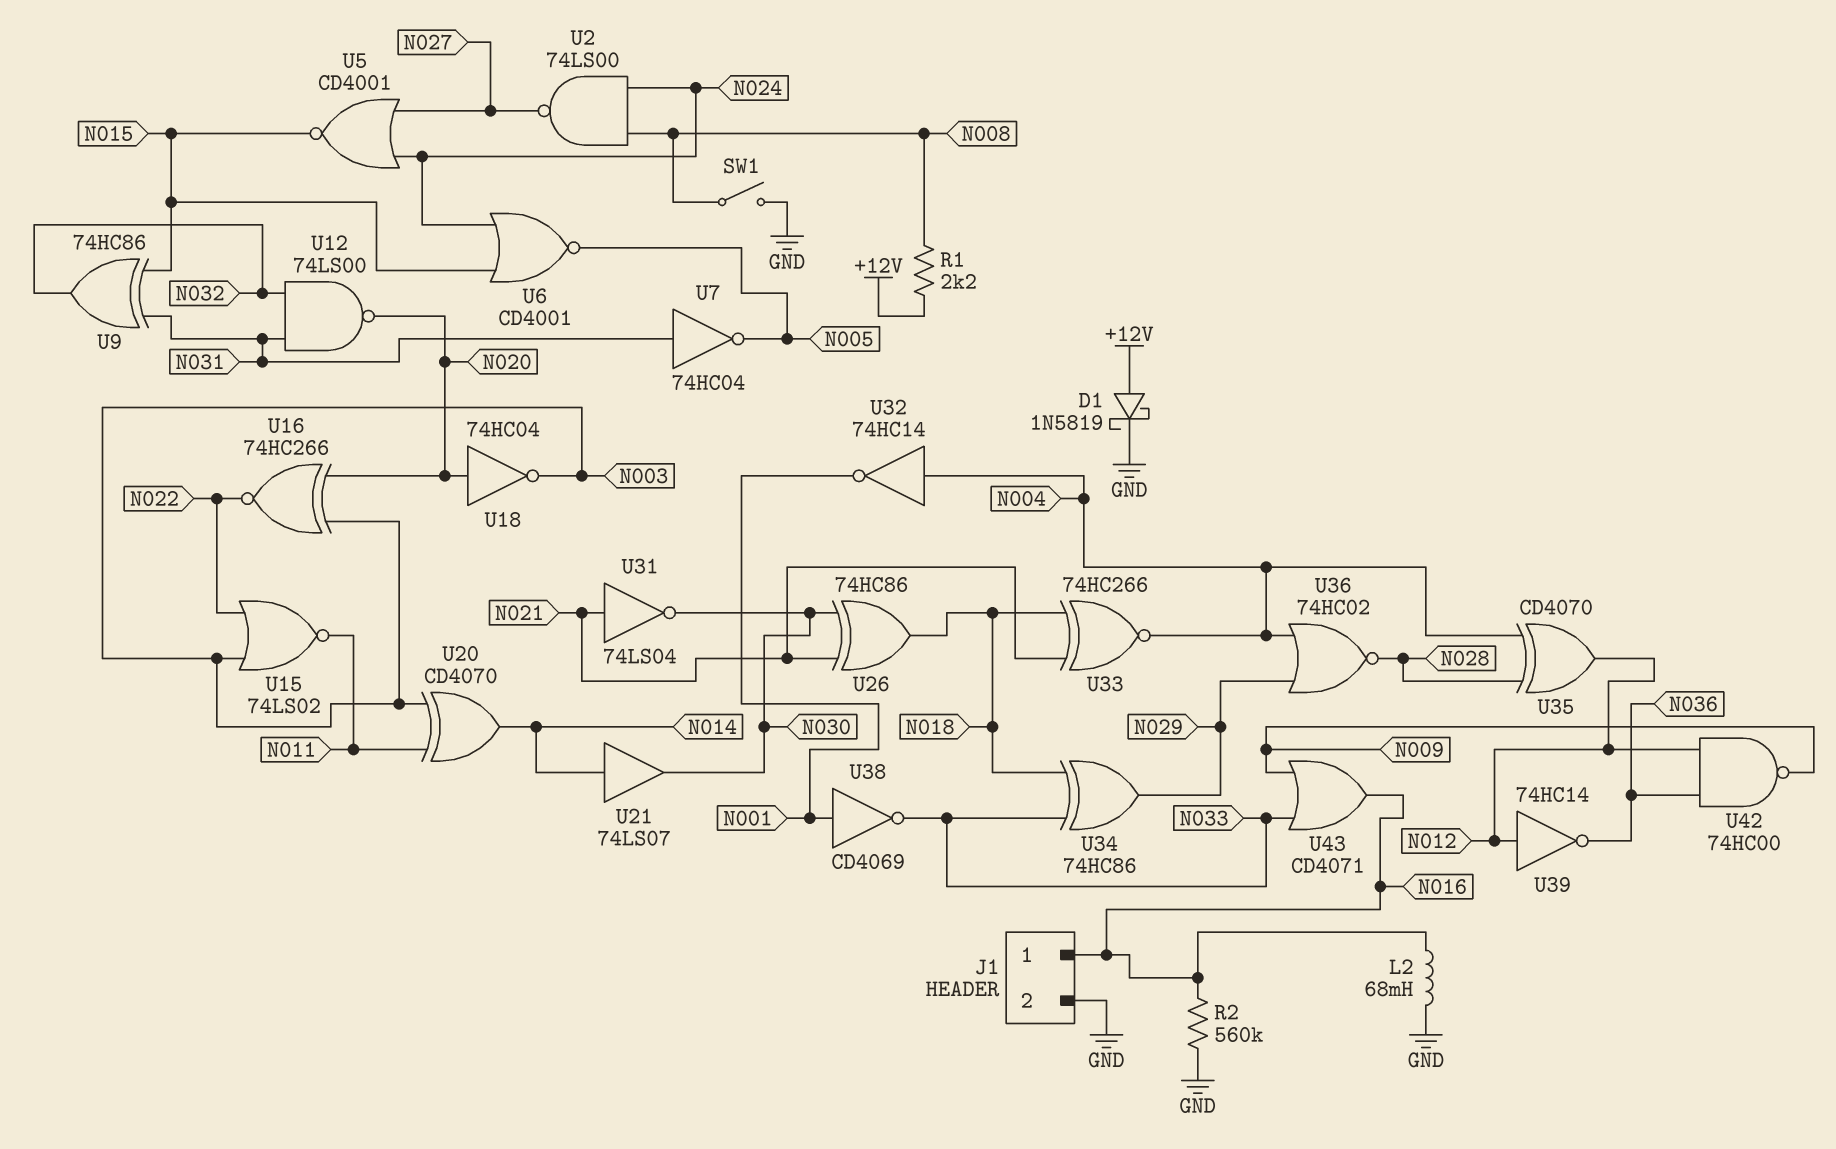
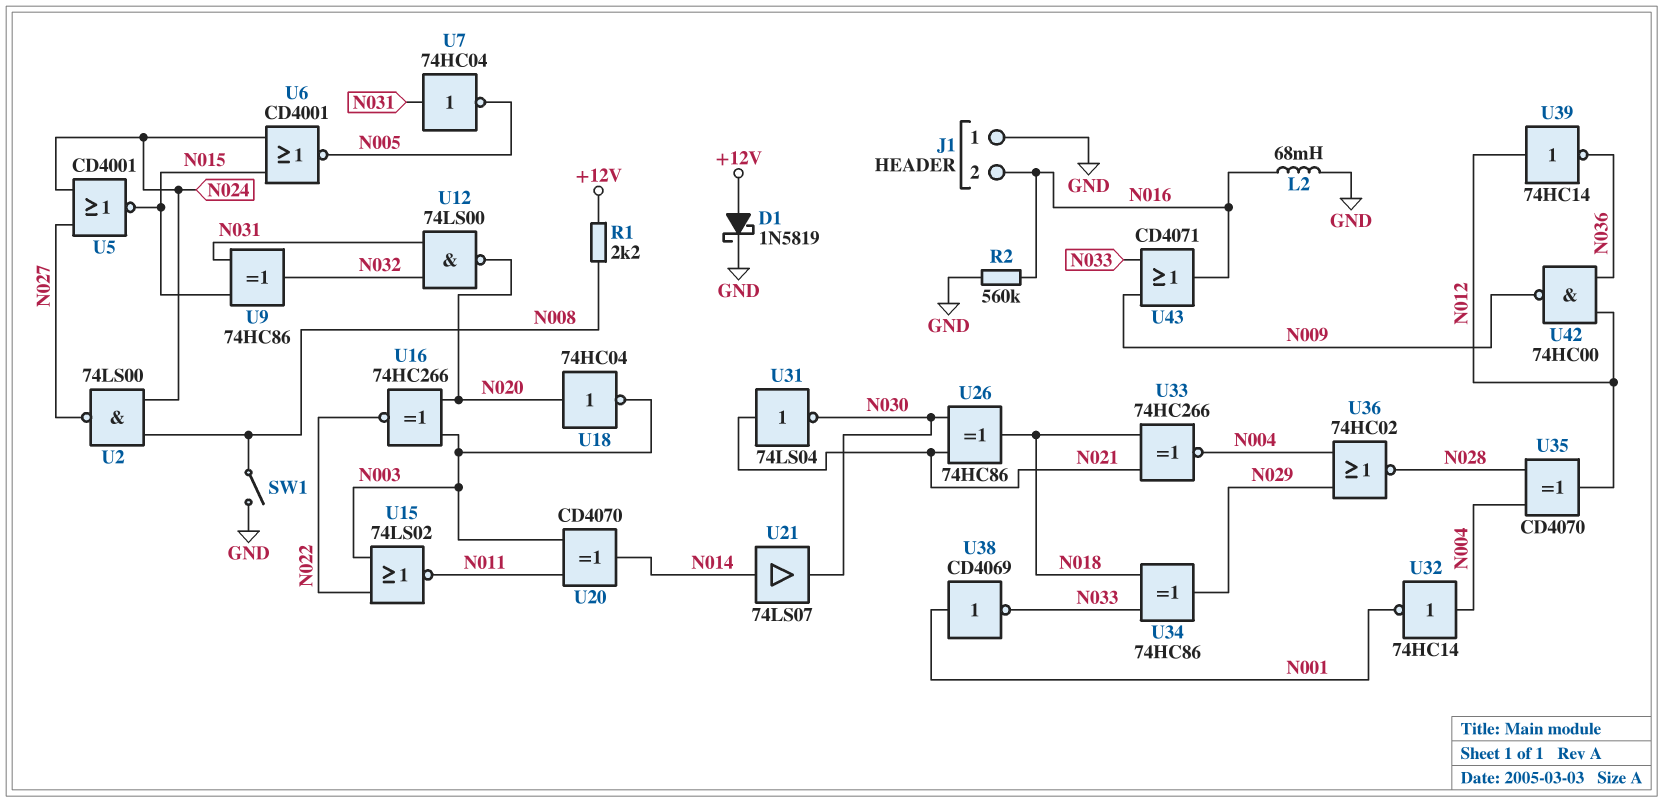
J1 pin 1: N016 -> GND
J1 pin 2: GND -> N016

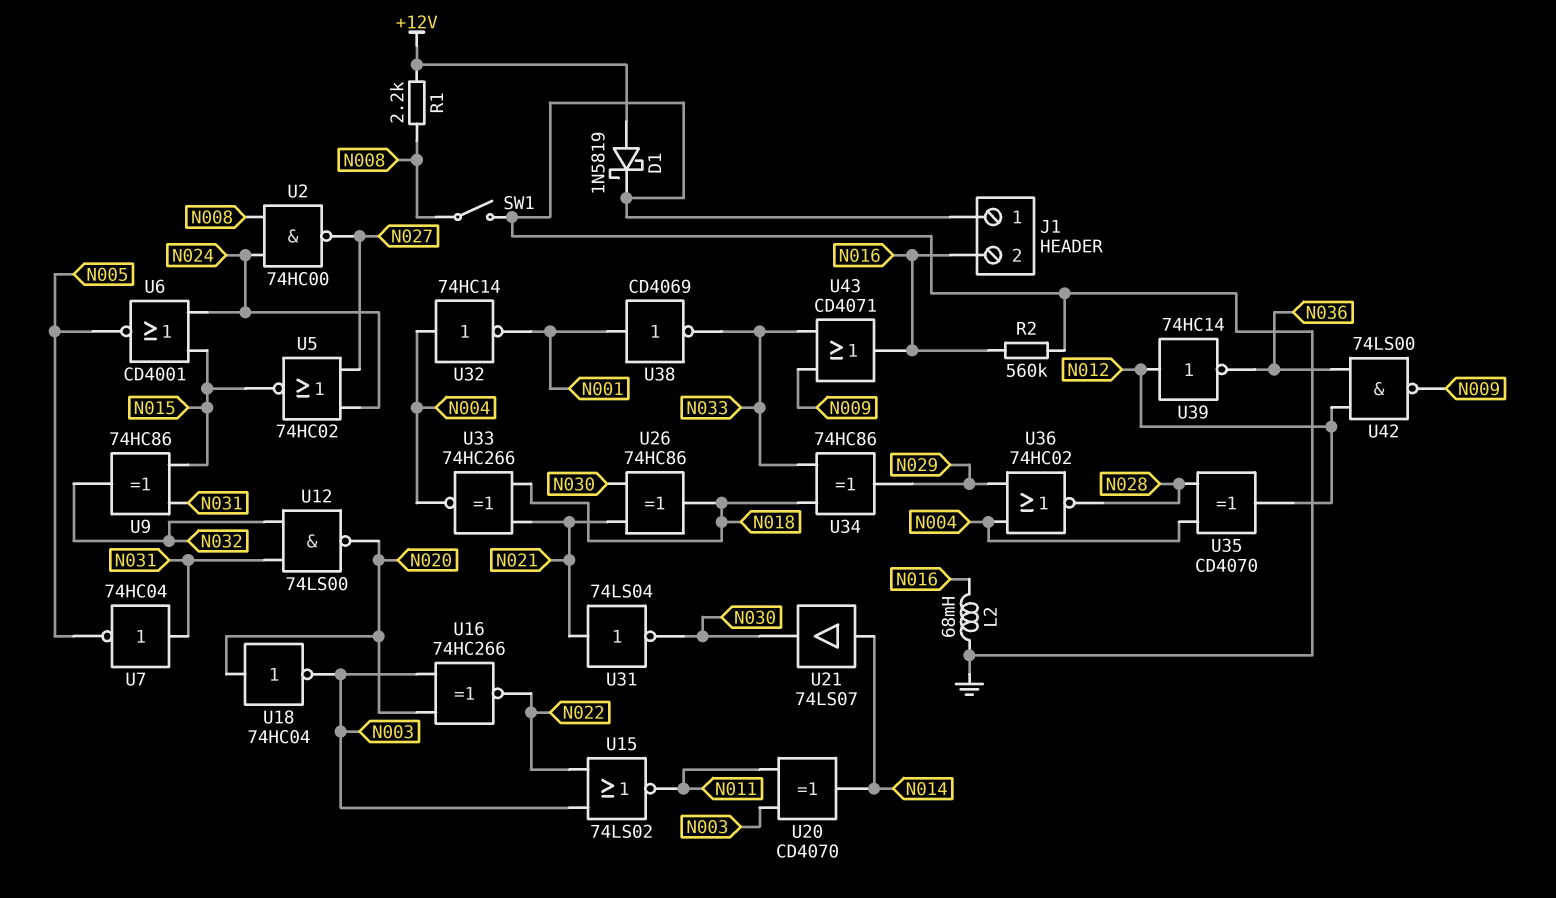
U2: NAND 74LS00 (in N008, in N024, out N027) -> NAND 74HC00 (in N008, in N024, out N027)
U5: NOR CD4001 (in N024, in N027, out N015) -> NOR 74HC02 (in N024, in N027, out N015)
U42: NAND 74HC00 (in N012, in N036, out N009) -> NAND 74LS00 (in N012, in N036, out N009)

